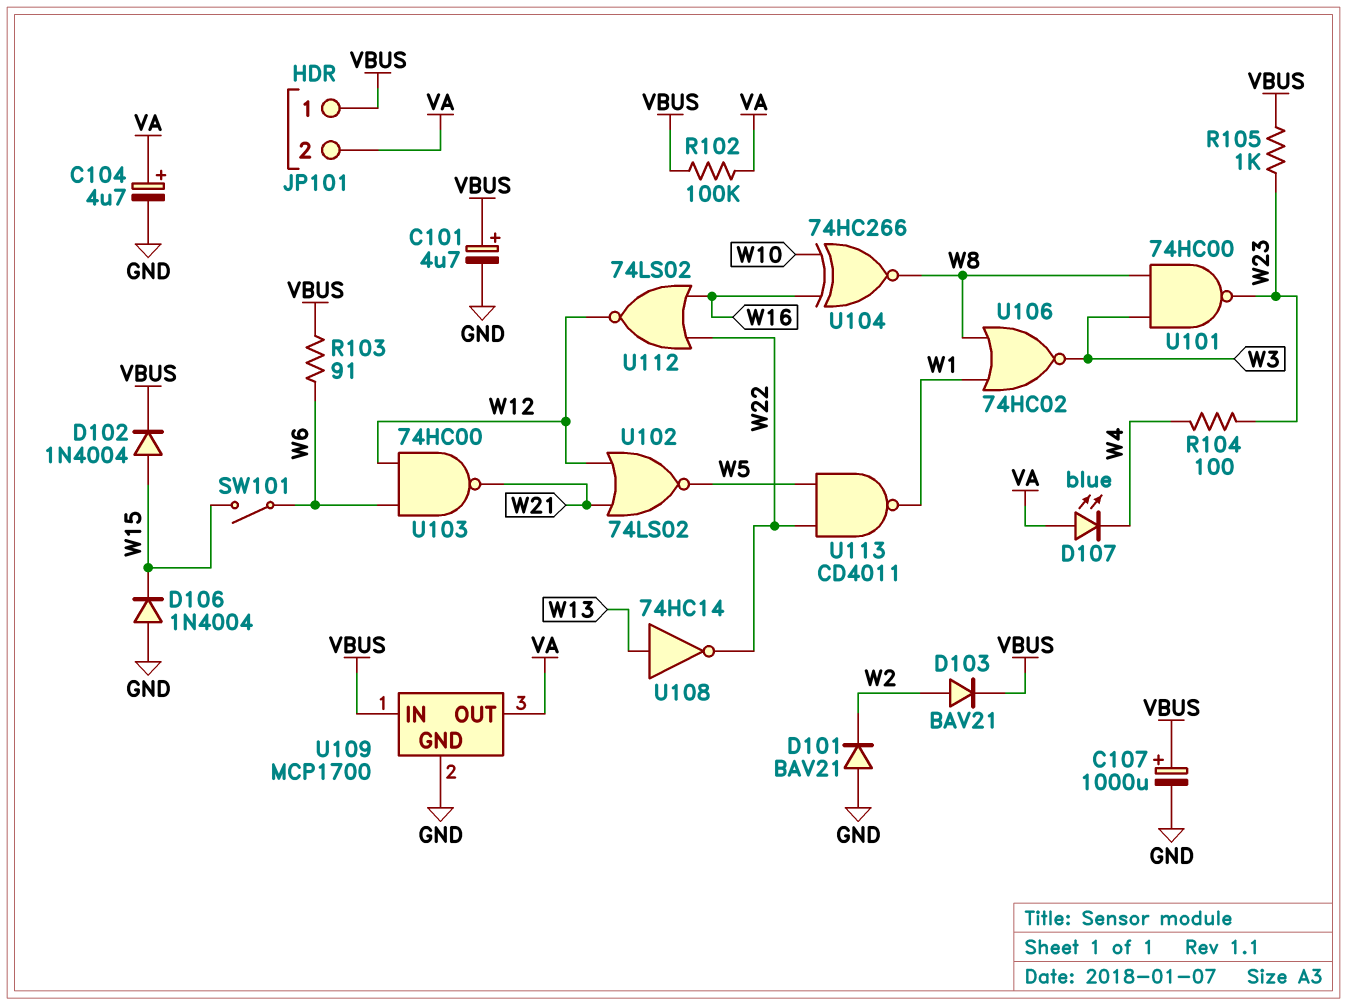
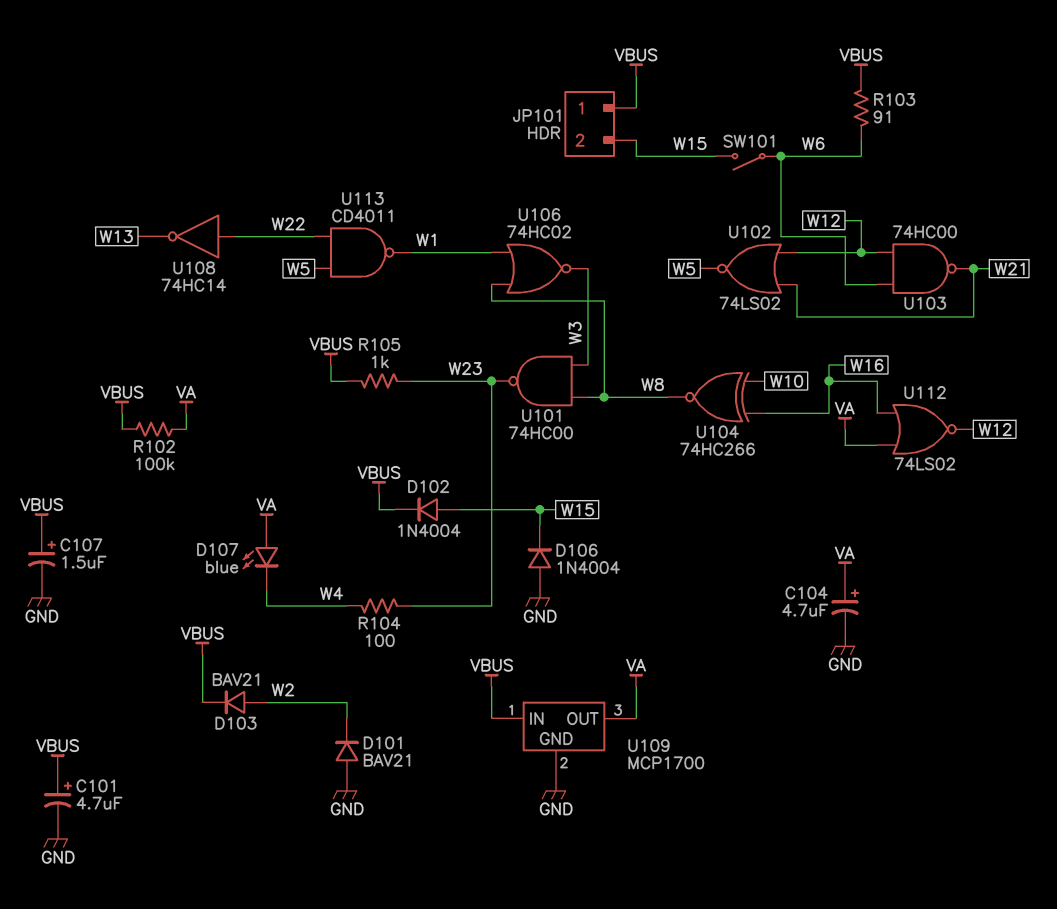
C107: 1000uF (plus VBUS, minus GND) -> 1.5uF (plus VBUS, minus GND)
JP101 pin 2: VA -> W15
U108: NOT 74HC14 (in W13, out W22) -> NOT 74HC14 (in W22, out W13)
U112: NOR 74LS02 (in W16, in W22, out W12) -> NOR 74LS02 (in VA, in W16, out W12)

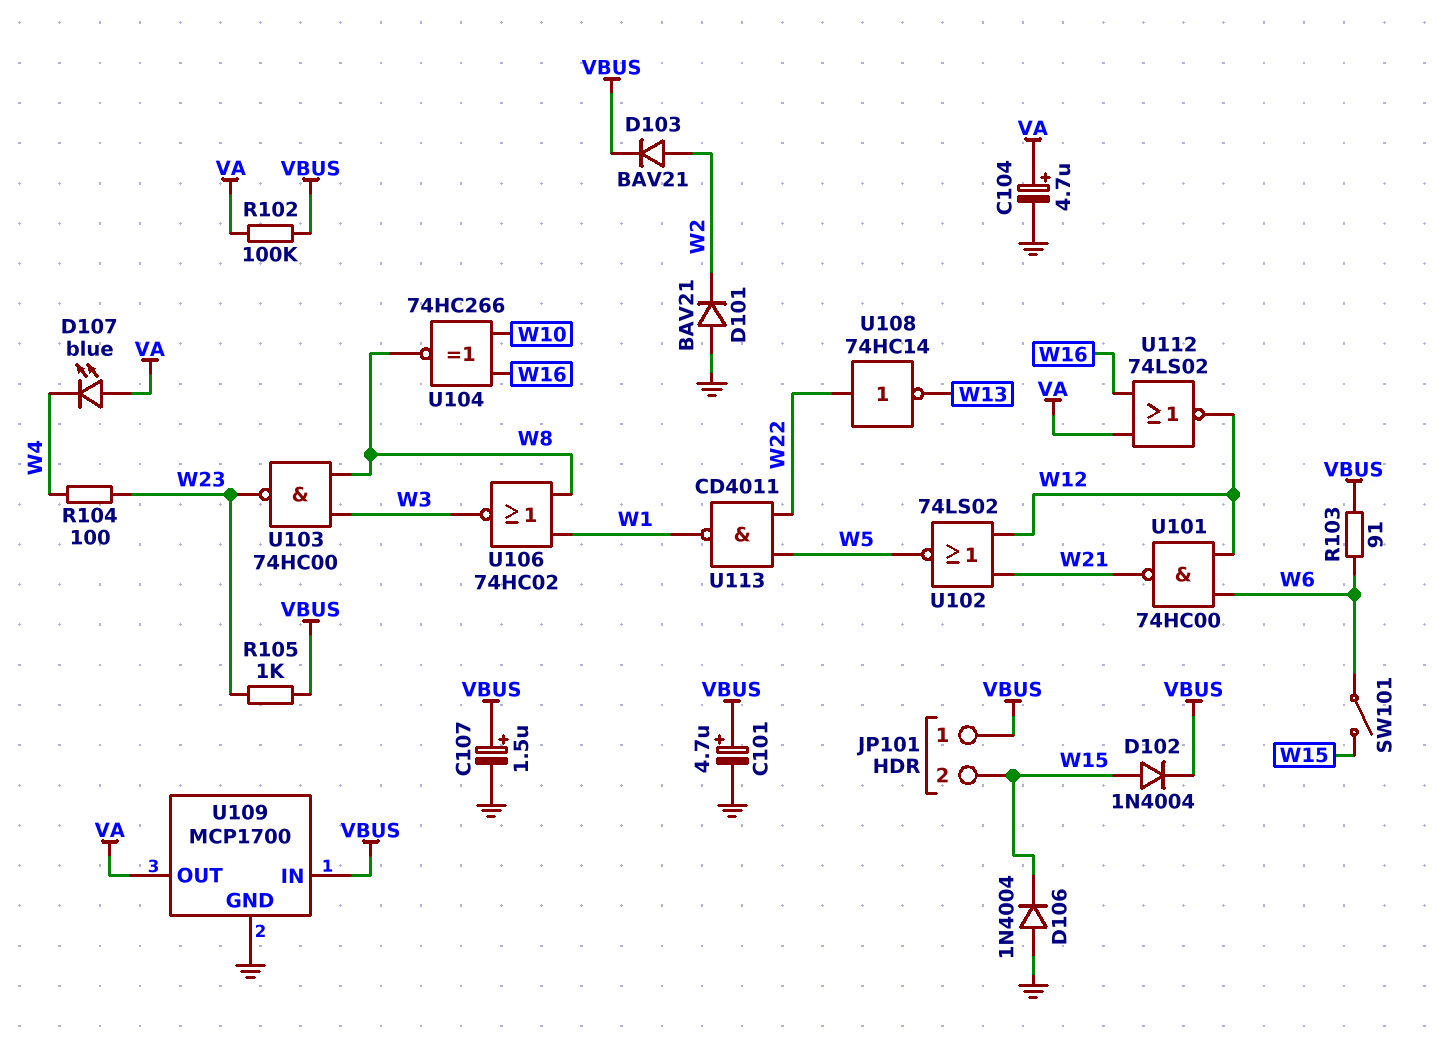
U101: NAND 74HC00 (in W3, in W8, out W23) -> NAND 74HC00 (in W6, in W12, out W21)
U103: NAND 74HC00 (in W6, in W12, out W21) -> NAND 74HC00 (in W3, in W8, out W23)

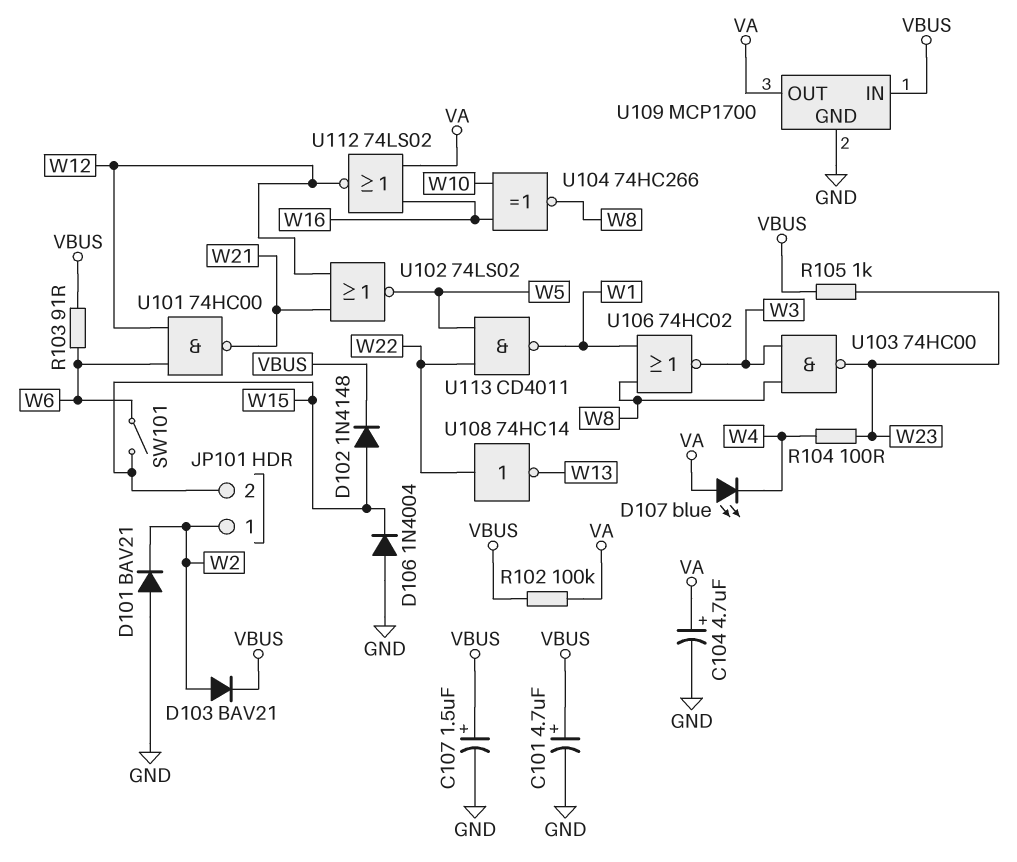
D102: diode 1N4004 (A W15, K VBUS) -> diode 1N4148 (A W15, K VBUS)
JP101 pin 1: VBUS -> W2

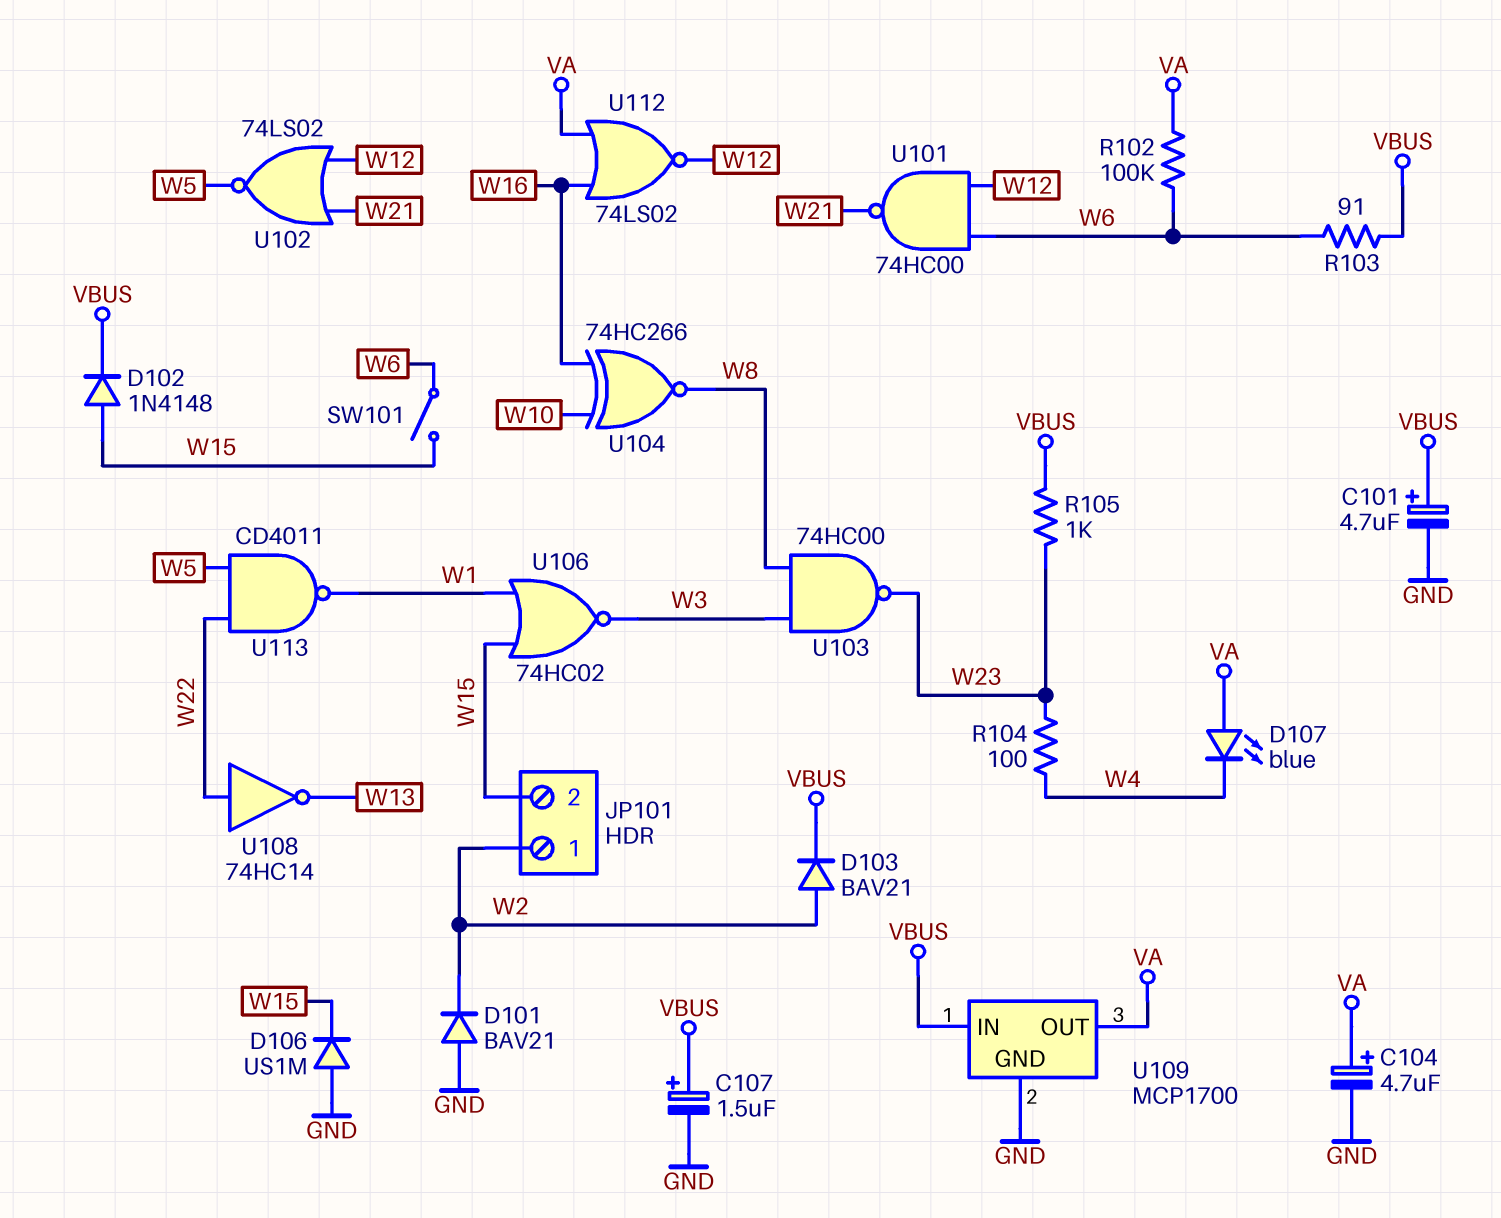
D106: diode 1N4004 (A GND, K W15) -> diode US1M (A GND, K W15)
R102: 100k (VA, VBUS) -> 100k (VA, W6)
U106: NOR 74HC02 (in W1, in W8, out W3) -> NOR 74HC02 (in W1, in W15, out W3)

